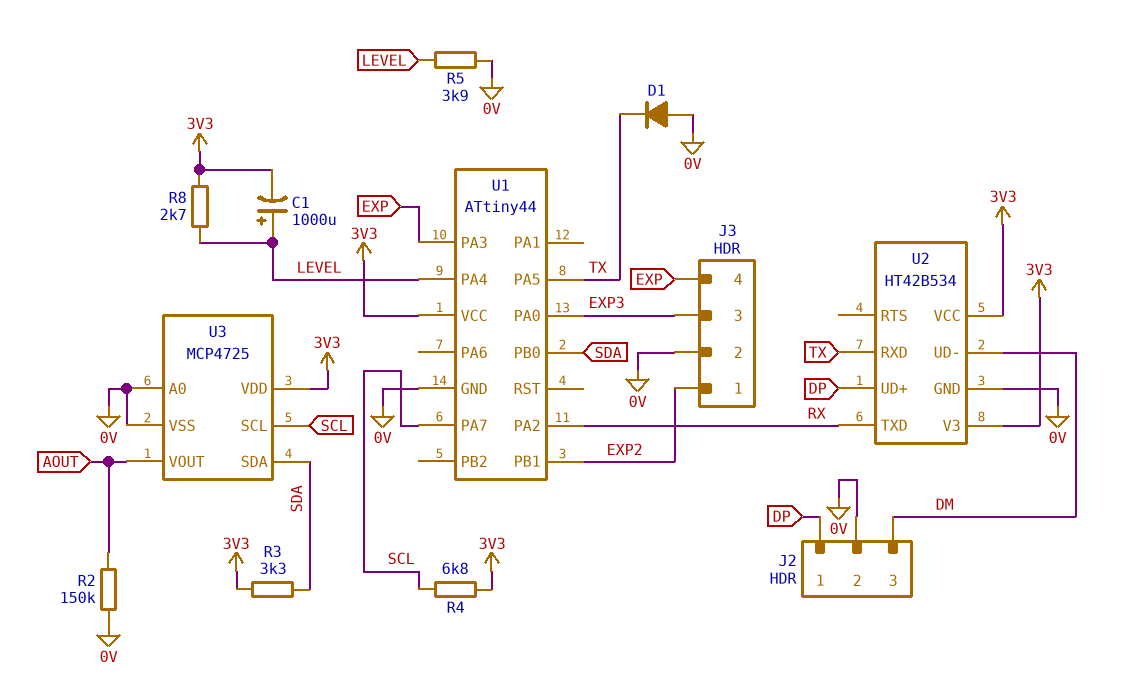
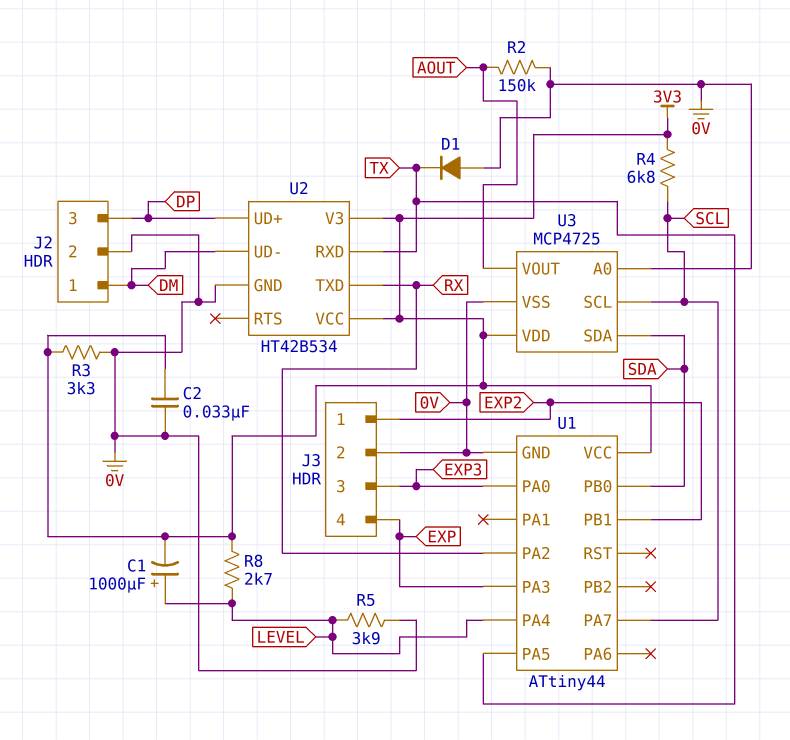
C2: none -> 33nF (0V, 3V3)
J2 pin 1: DP -> DM
J2 pin 3: DM -> DP
R3: 3.3k (3V3, SDA) -> 3.3k (0V, 3V3)

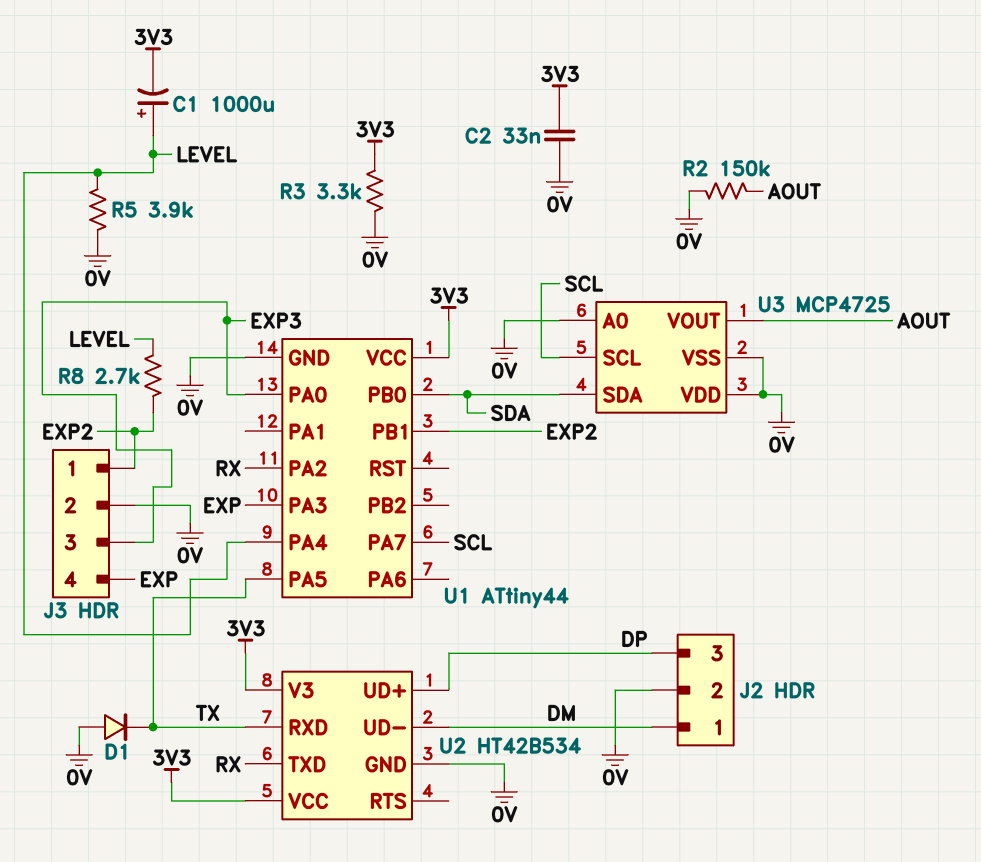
R4: 6.8k (3V3, SCL) -> none
R8: 2.7k (3V3, LEVEL) -> 2.7k (EXP2, LEVEL)
U3 pin VDD: 3V3 -> 0V

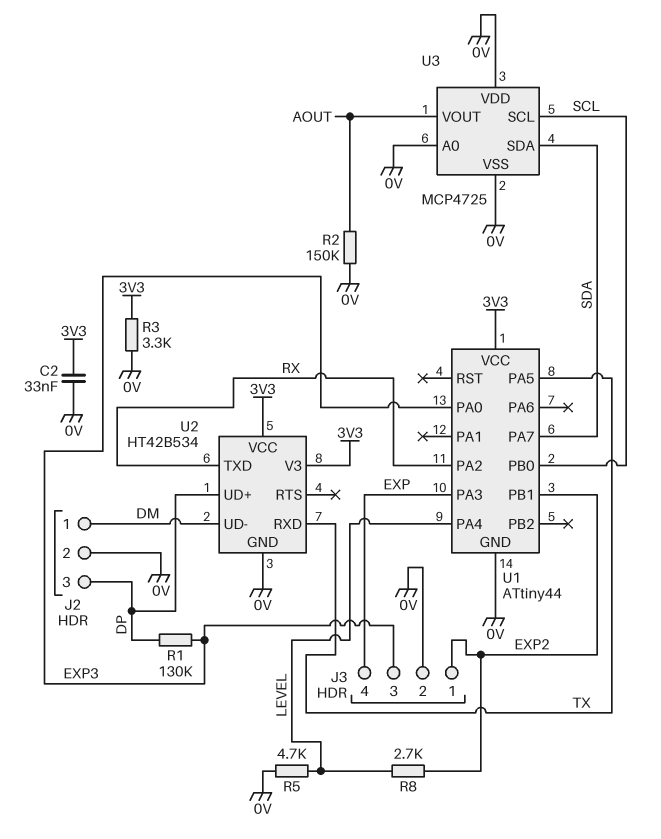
C1: 1000uF (plus LEVEL, minus 3V3) -> none
D1: diode (A 0V, K TX) -> none
R1: none -> 130k (DP, EXP3)
R5: 3.9k (0V, LEVEL) -> 4.7k (0V, LEVEL)
U1 pin PA7: SCL -> SDA
U1 pin PB0: SDA -> SCL

